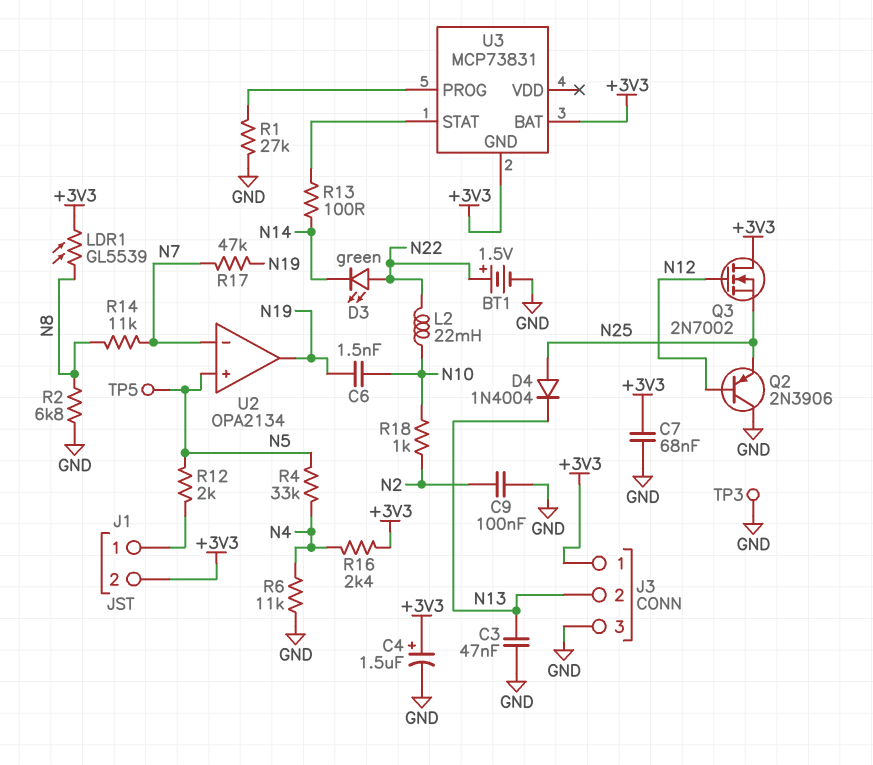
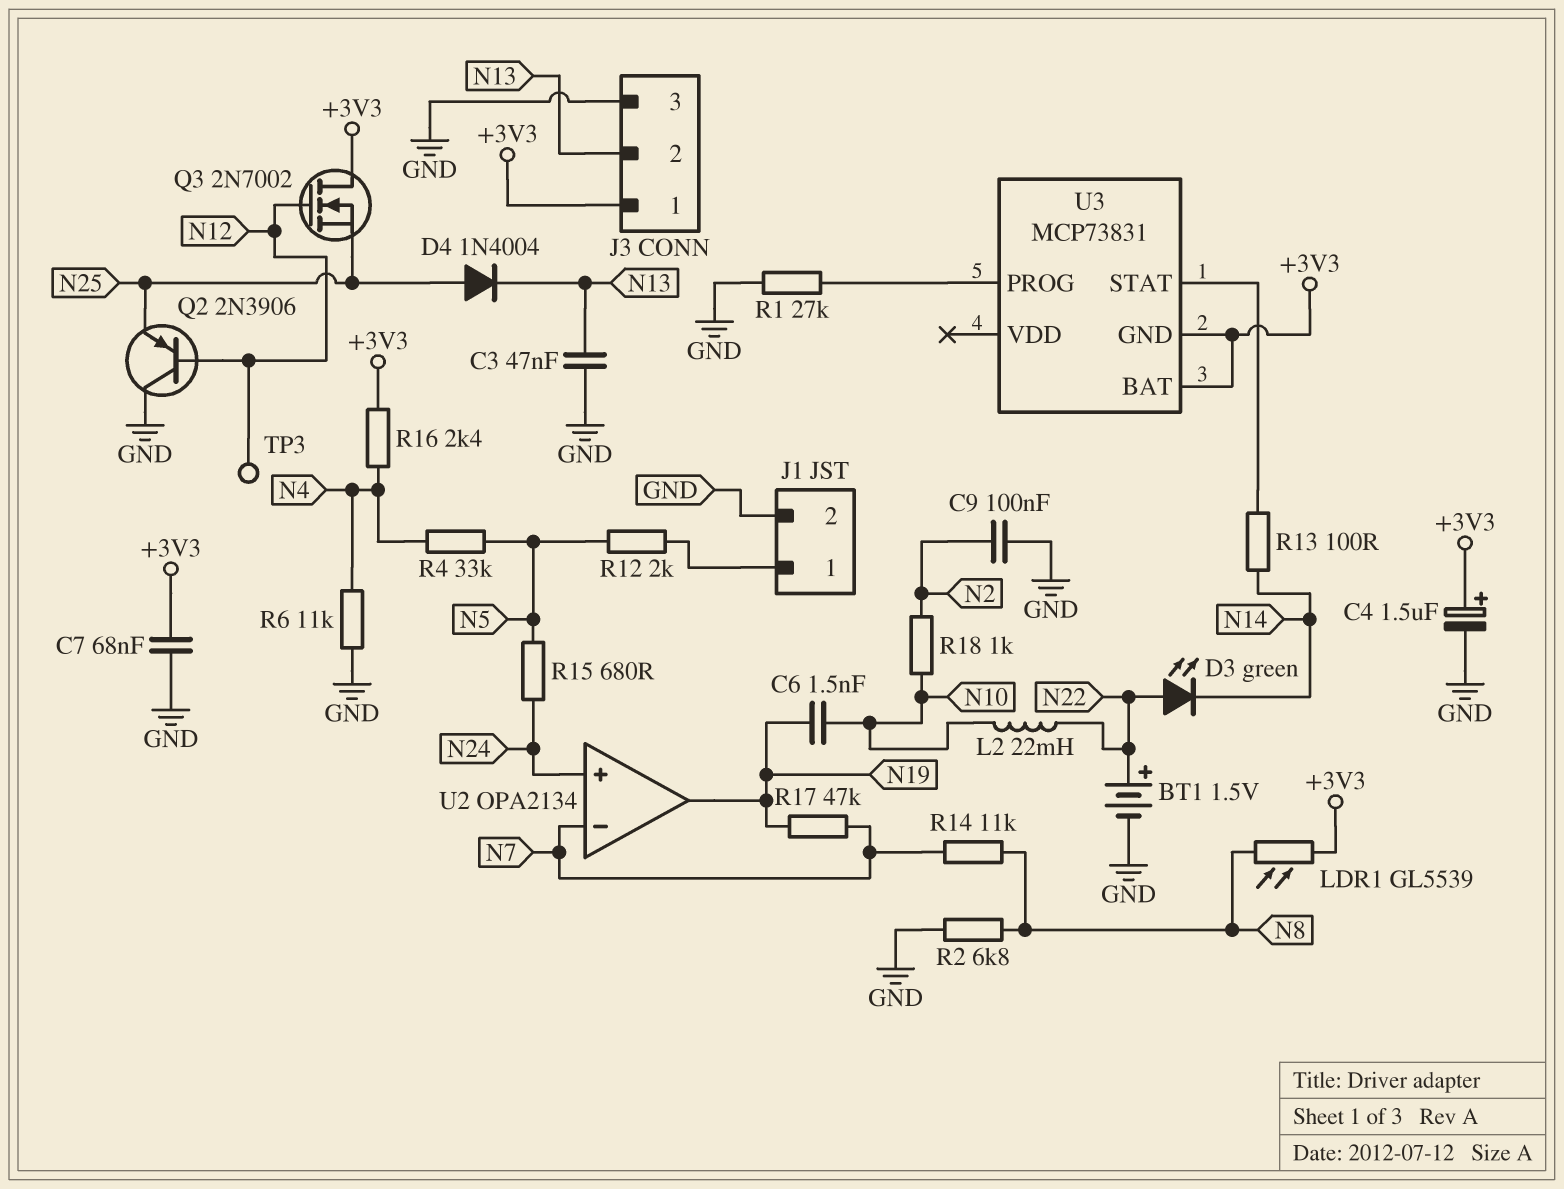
J1 pin 2: +3V3 -> GND
R15: none -> 680 (N5, N24)
TP3: test point (GND) -> test point (N12)
TP5: test point (N5) -> none
U2 pin in+: N5 -> N24

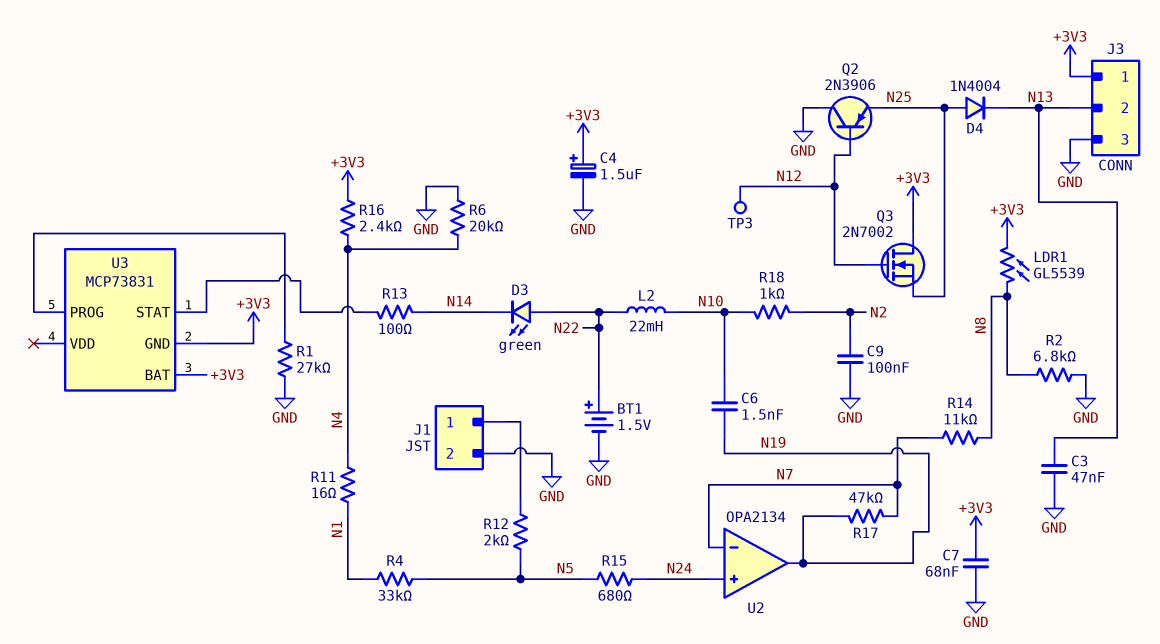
R4: 33k (N4, N5) -> 33k (N1, N5)
R6: 11k (GND, N4) -> 20k (GND, N4)
R11: none -> 16 (N1, N4)

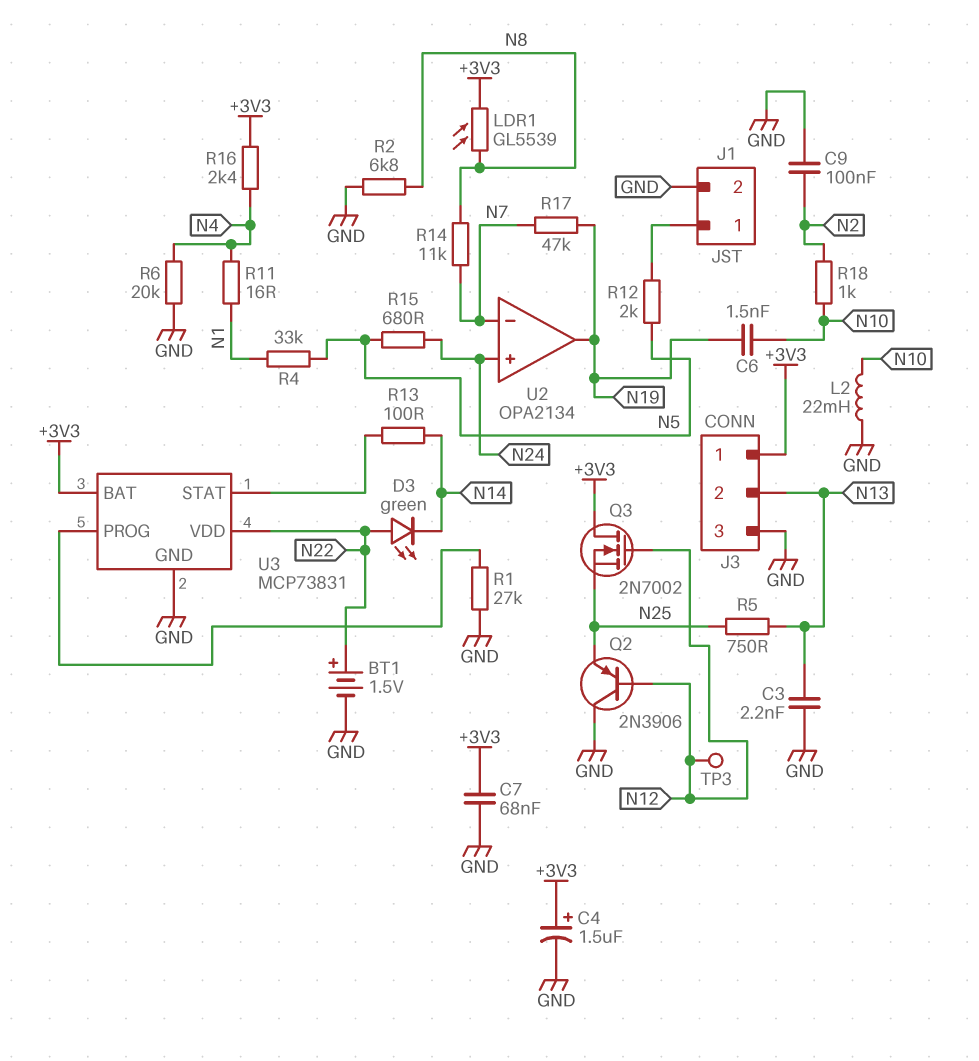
C3: 47nF (GND, N13) -> 2.2nF (GND, N13)
D4: diode 1N4004 (A N25, K N13) -> none
L2: 22mH (N10, N22) -> 22mH (GND, N10)
R5: none -> 750 (N13, N25)
U3 pin GND: +3V3 -> GND
U3 pin VDD: none -> N22

